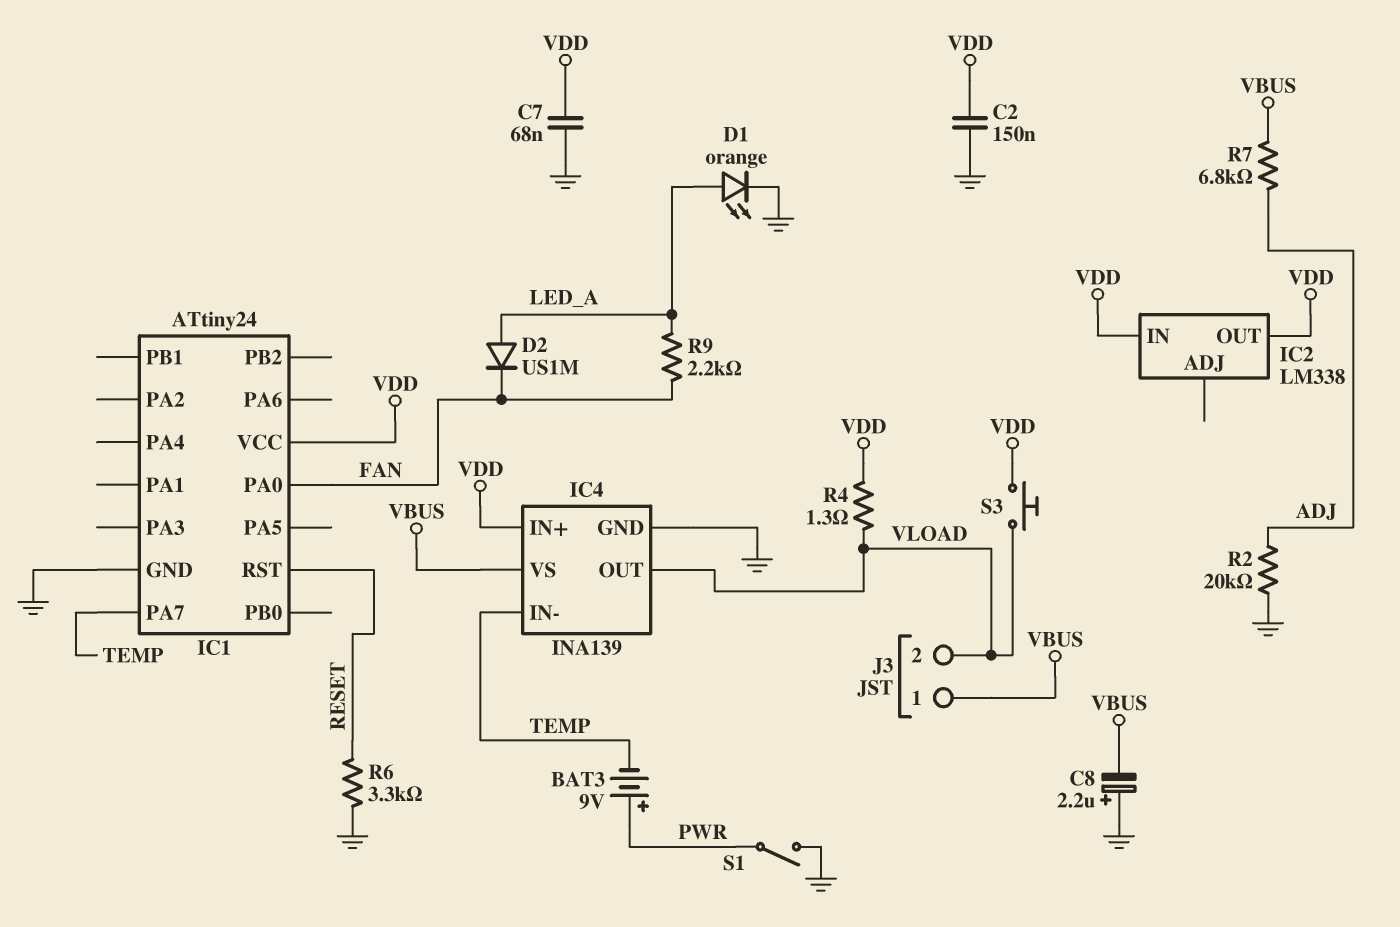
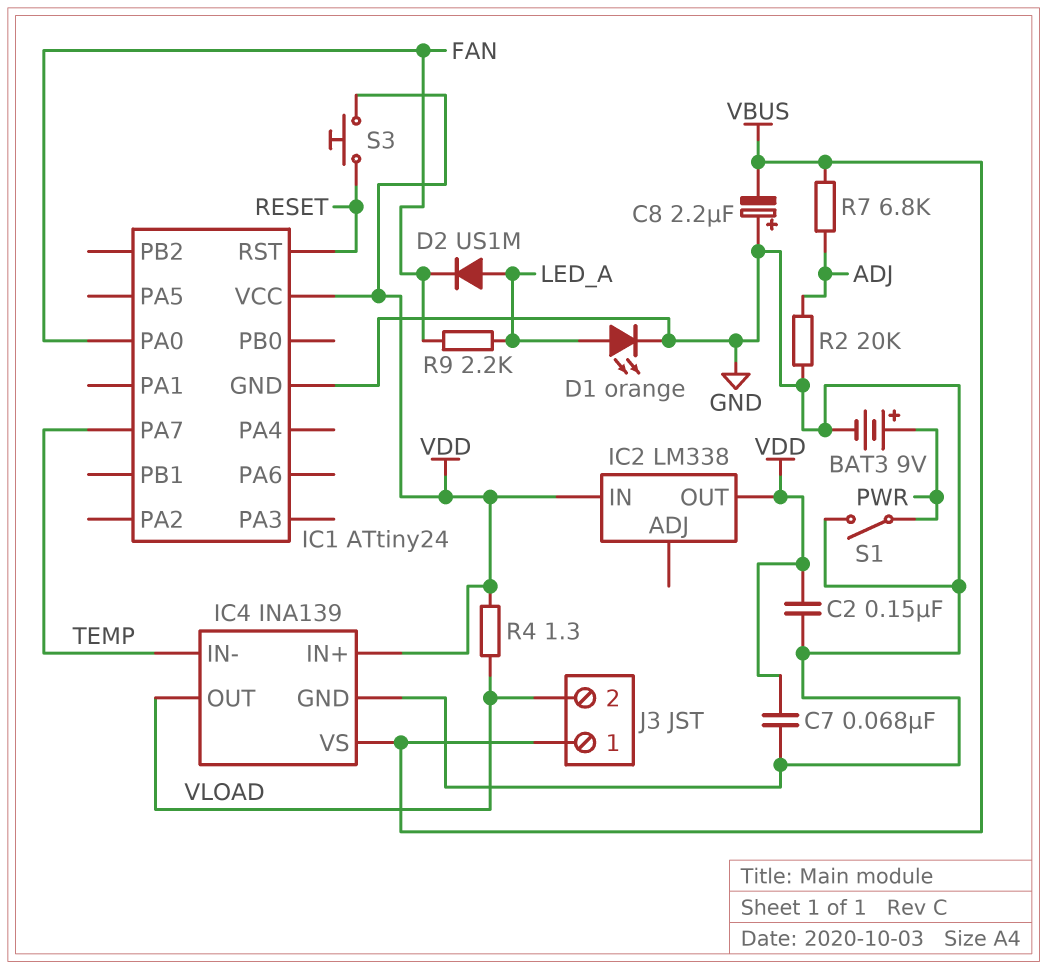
BAT3: 9V (plus PWR, minus TEMP) -> 9V (plus PWR, minus GND)
R6: 3.3k (GND, RESET) -> none
S3: button (VDD, VLOAD) -> button (RESET, VDD)

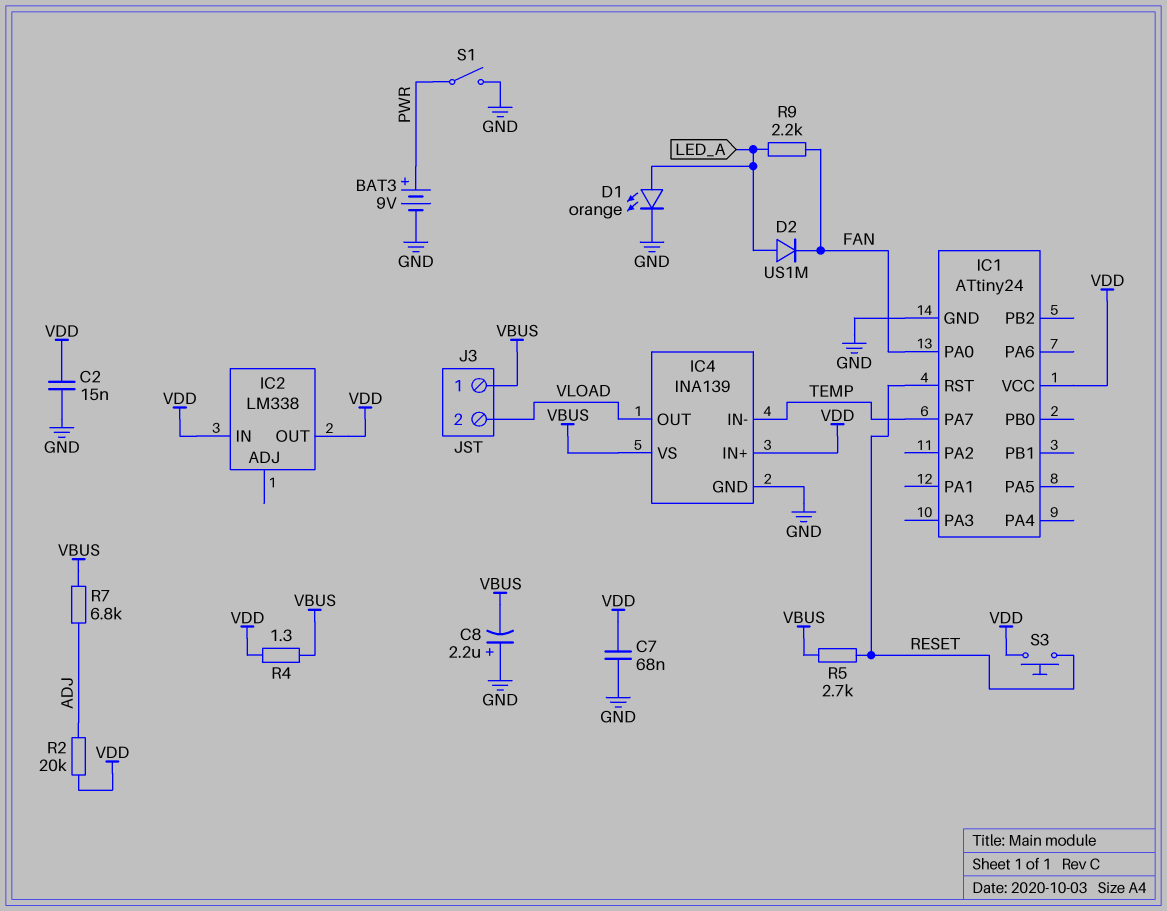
C2: 150nF (GND, VDD) -> 15nF (GND, VDD)
R2: 20k (ADJ, GND) -> 20k (ADJ, VDD)
R4: 1.3 (VDD, VLOAD) -> 1.3 (VBUS, VDD)
R5: none -> 2.7k (RESET, VBUS)

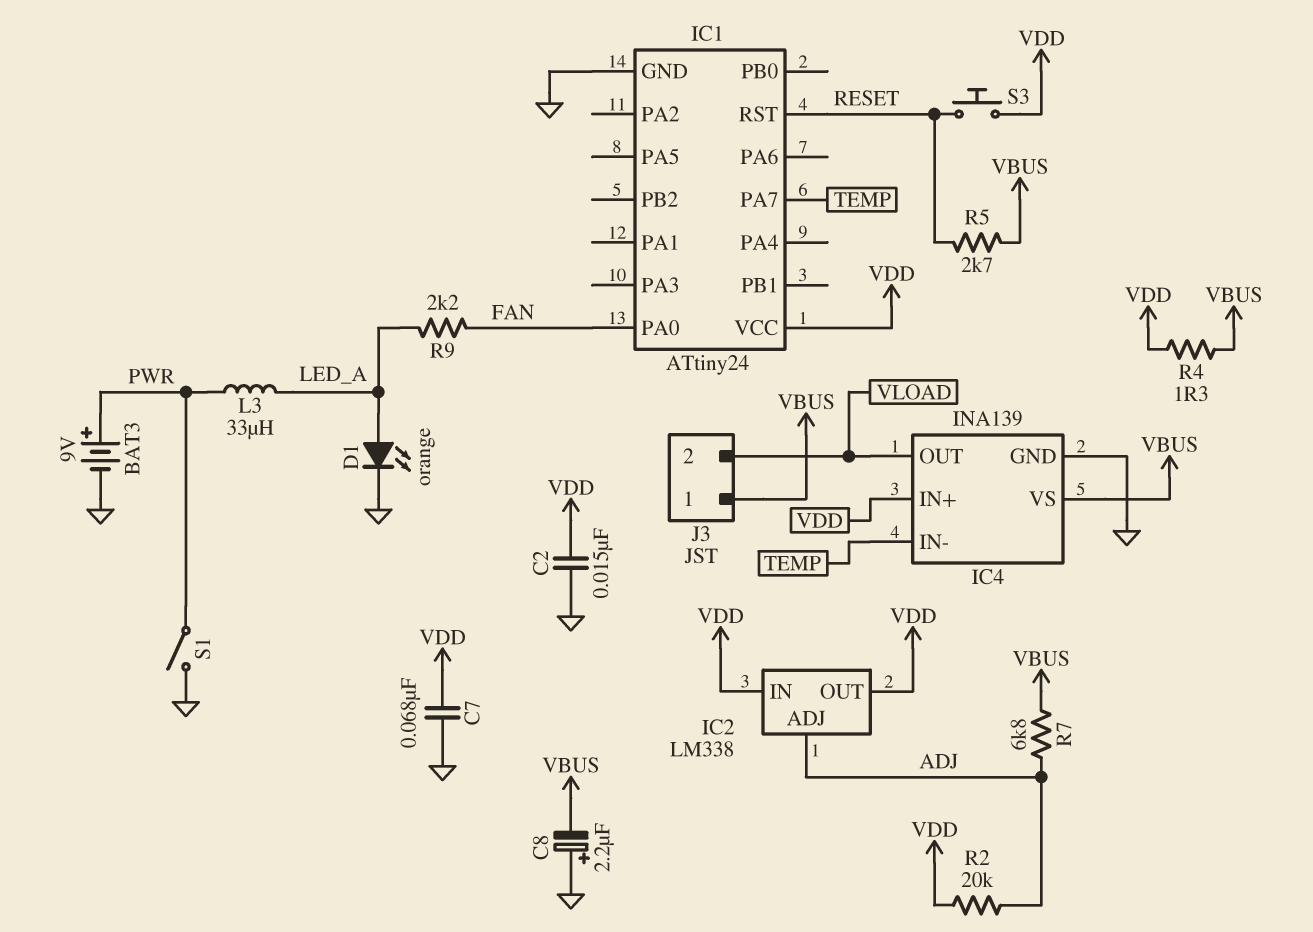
D2: diode US1M (A LED_A, K FAN) -> none
IC2 pin ADJ: none -> ADJ
L3: none -> 33uH (LED_A, PWR)

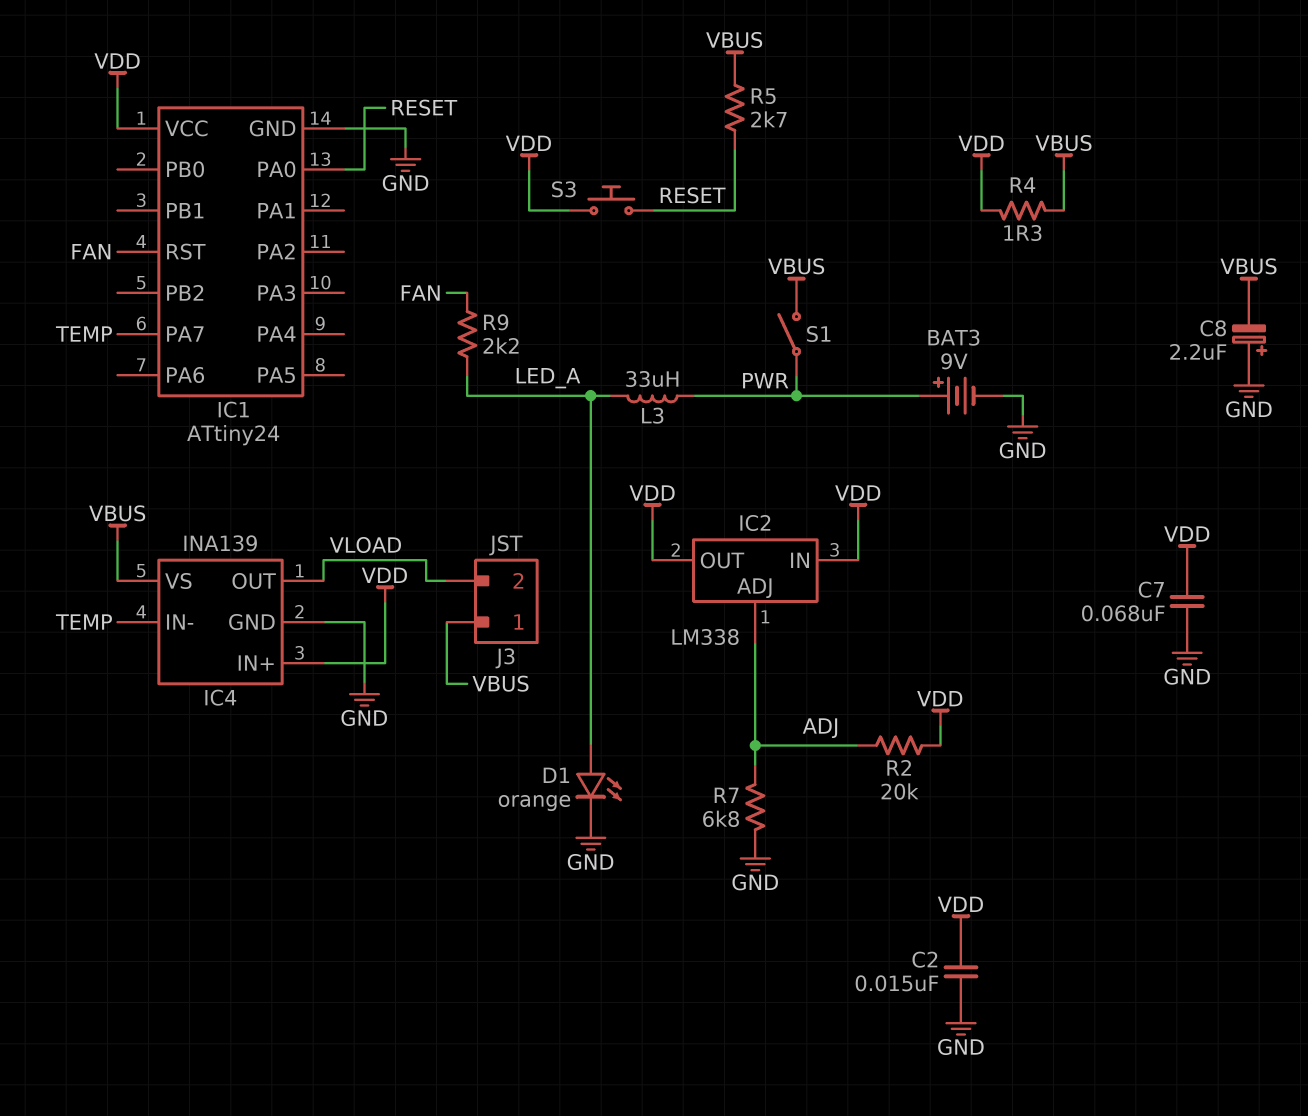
IC1 pin PA0: FAN -> RESET
IC1 pin RST: RESET -> FAN
R7: 6.8k (ADJ, VBUS) -> 6.8k (ADJ, GND)
S1: switch (GND, PWR) -> switch (PWR, VBUS)

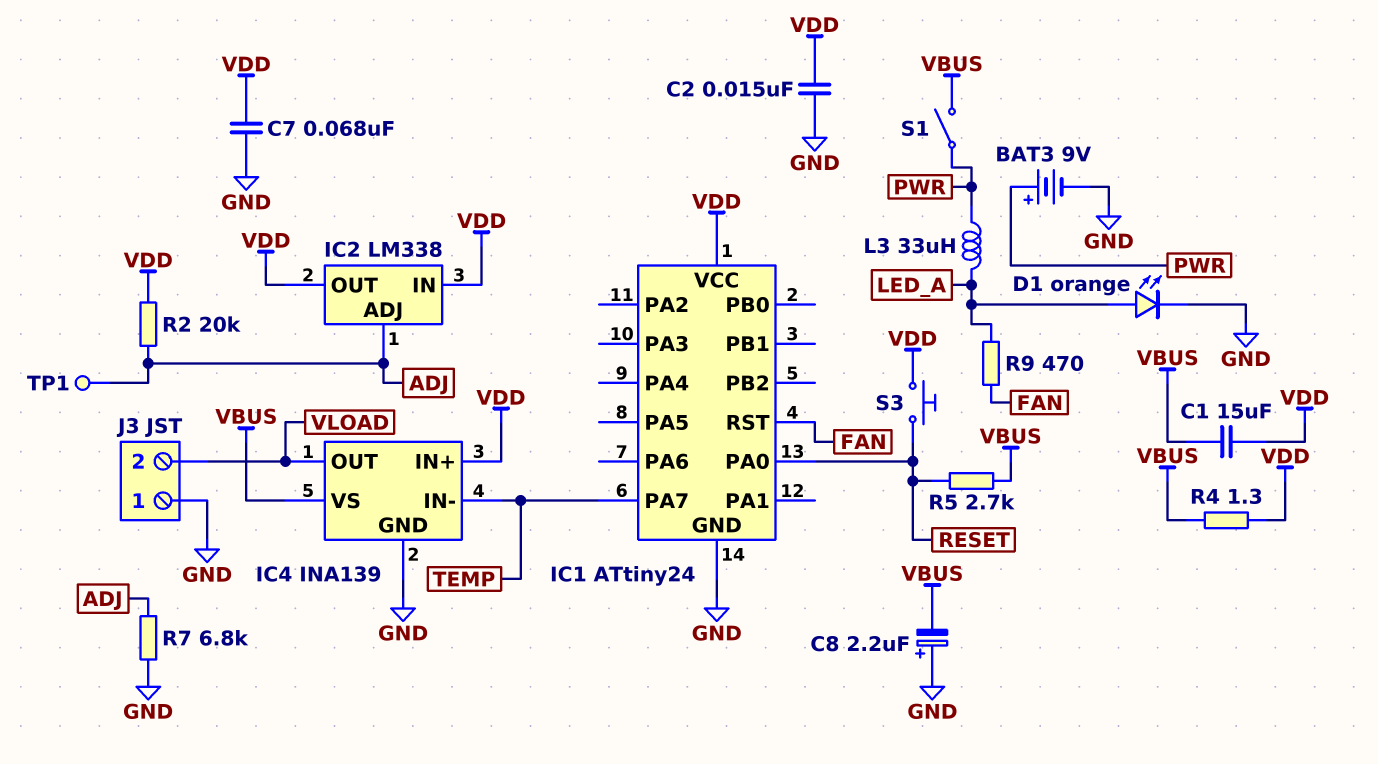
C1: none -> 15uF (VBUS, VDD)
J3 pin 1: VBUS -> GND
R9: 2.2k (FAN, LED_A) -> 470 (FAN, LED_A)
TP1: none -> test point (ADJ)

